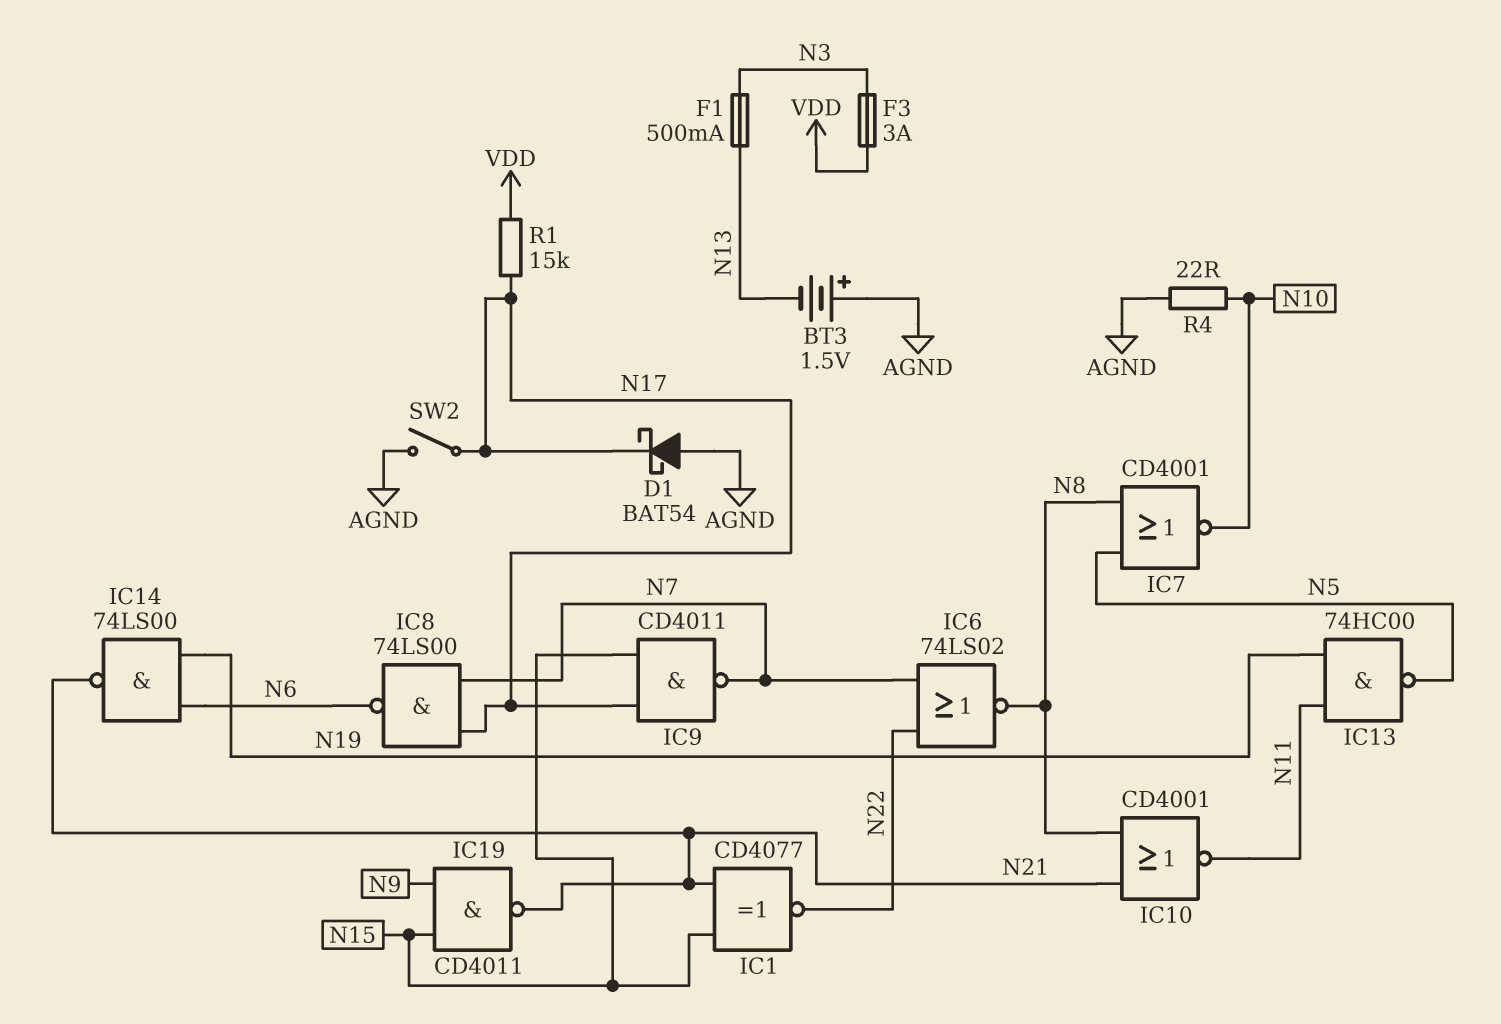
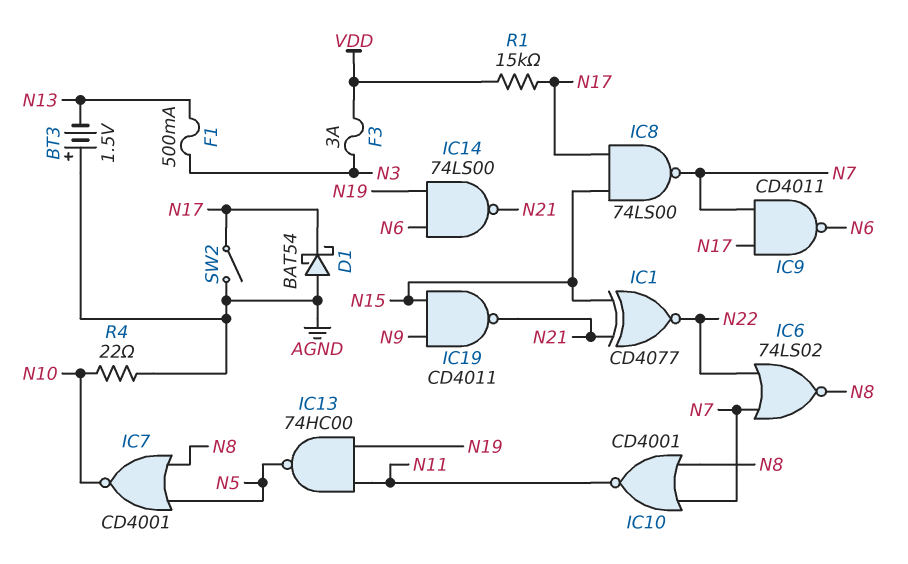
IC8: NAND 74LS00 (in N7, in N17, out N6) -> NAND 74LS00 (in N15, in N17, out N7)
IC9: NAND CD4011 (in N15, in N17, out N7) -> NAND CD4011 (in N7, in N17, out N6)
IC10: NOR CD4001 (in N8, in N21, out N11) -> NOR CD4001 (in N7, in N8, out N11)

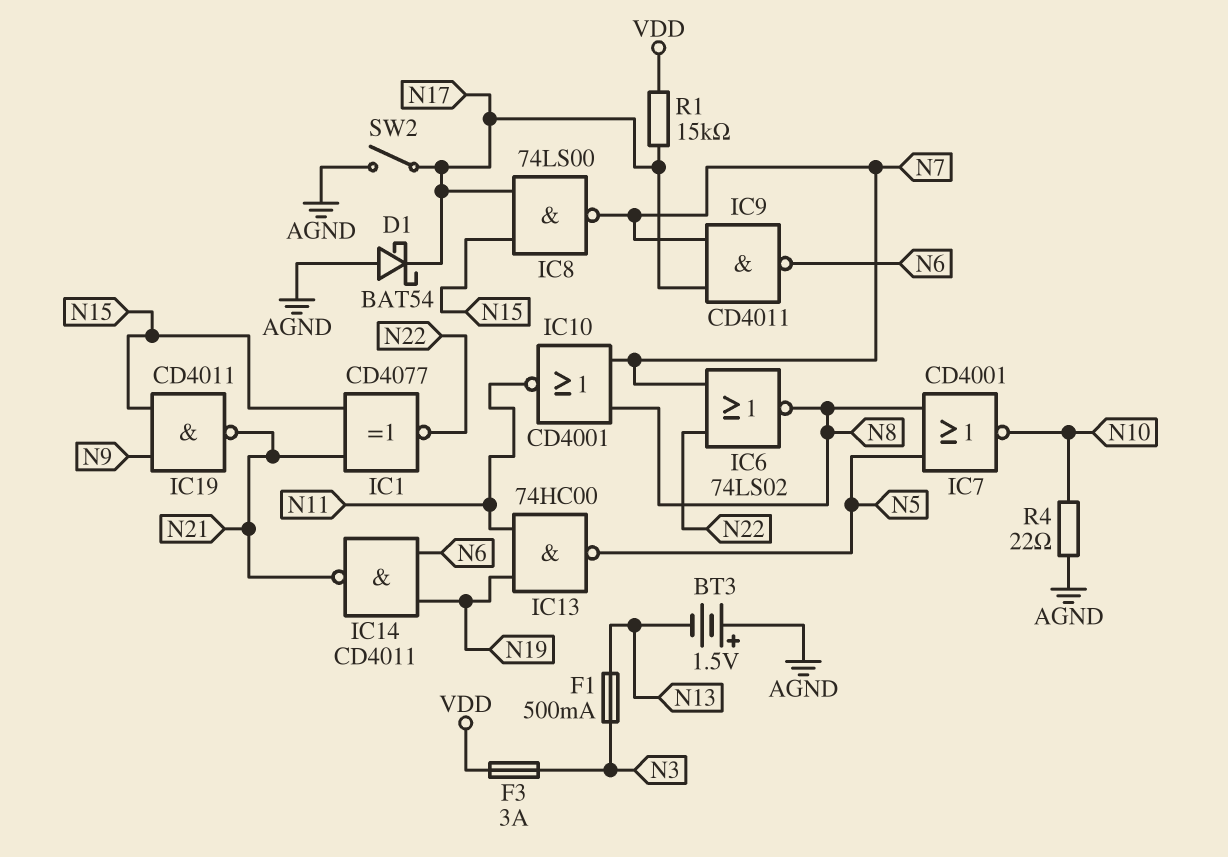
IC14: NAND 74LS00 (in N6, in N19, out N21) -> NAND CD4011 (in N6, in N19, out N21)

